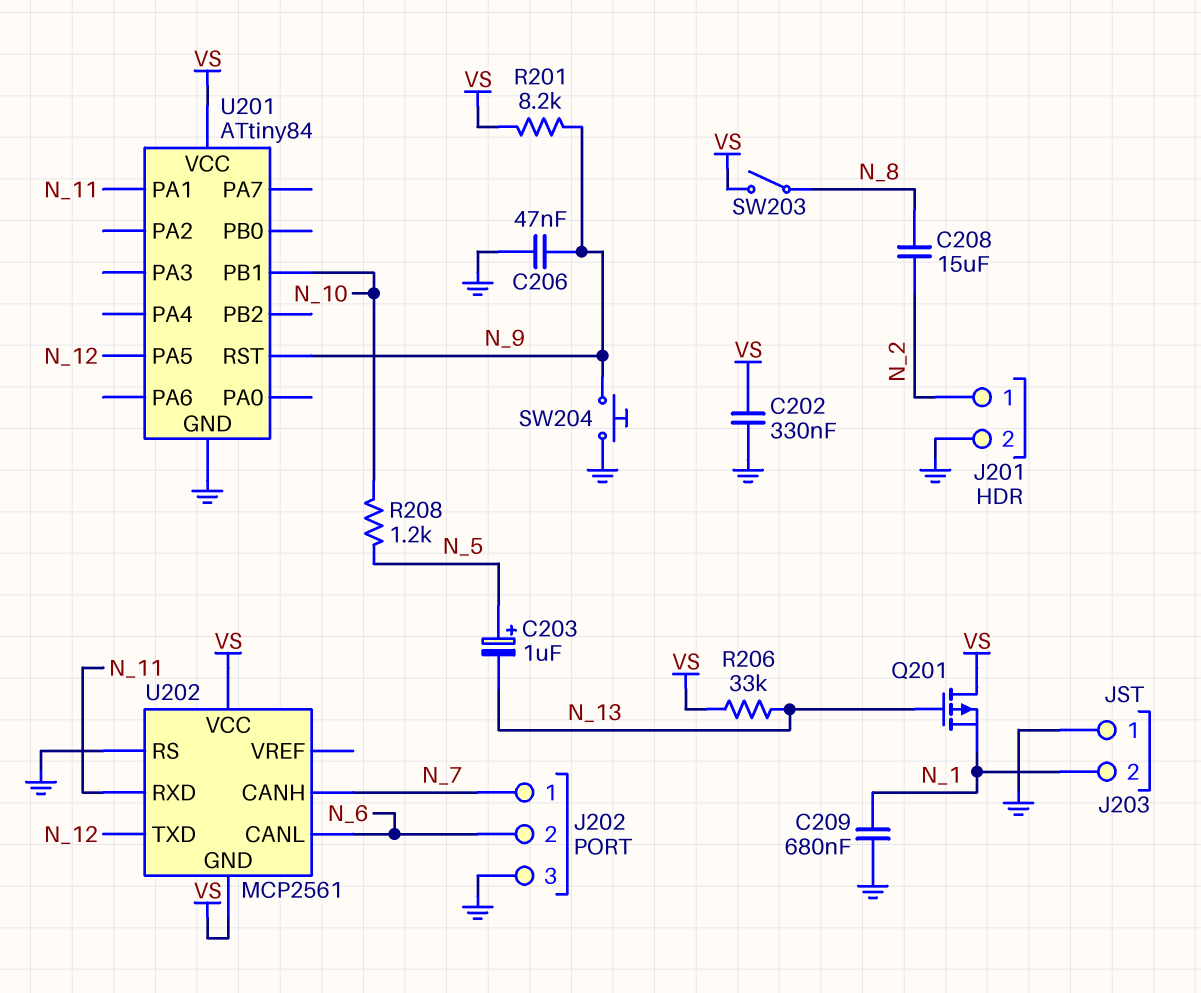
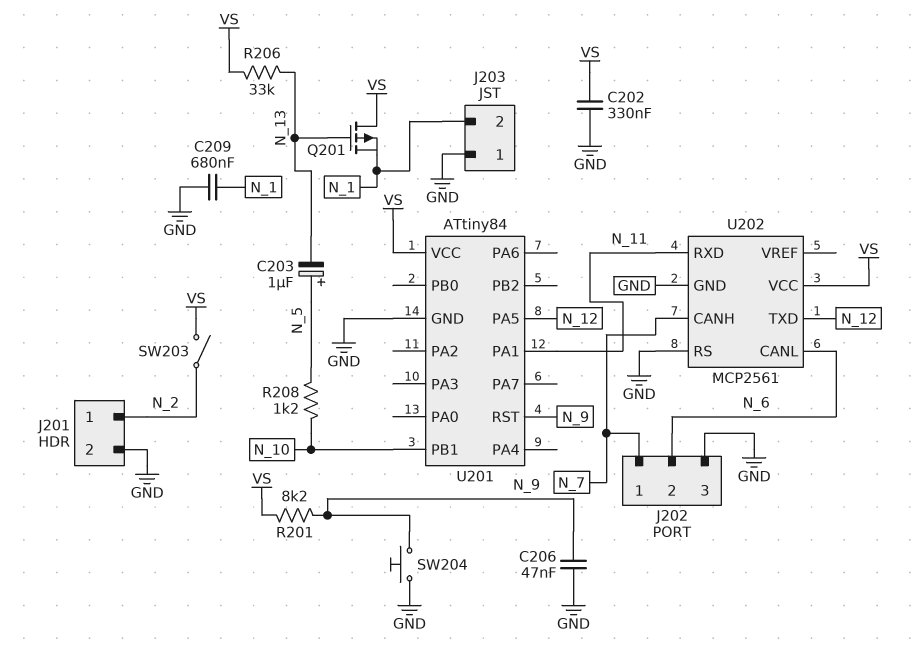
C208: 15uF (N_2, N_8) -> none
SW203: switch (N_8, VS) -> switch (N_2, VS)
U202 pin GND: VS -> GND

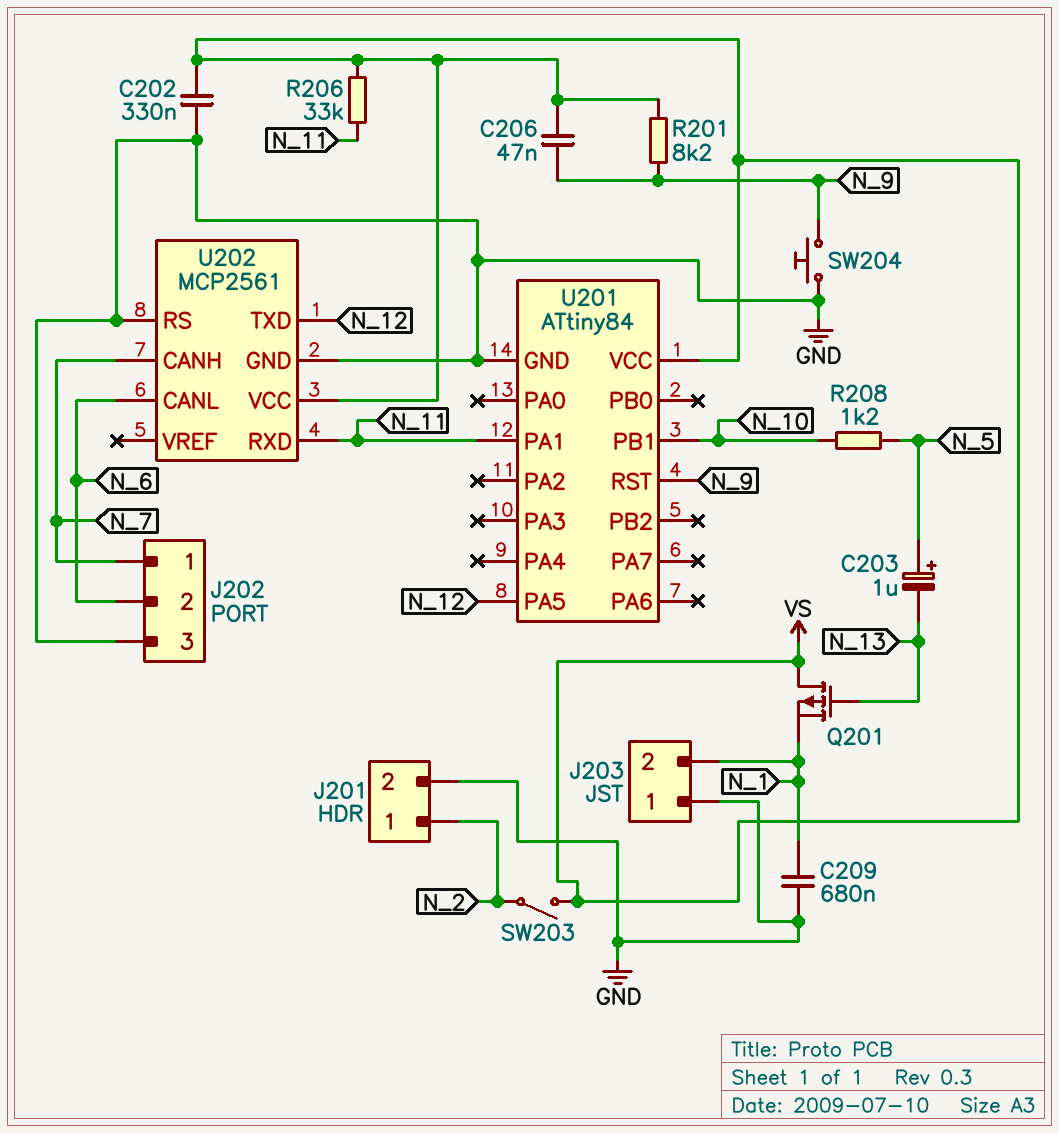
C206: 47nF (GND, N_9) -> 47nF (N_9, VS)
R206: 33k (N_13, VS) -> 33k (N_11, VS)

